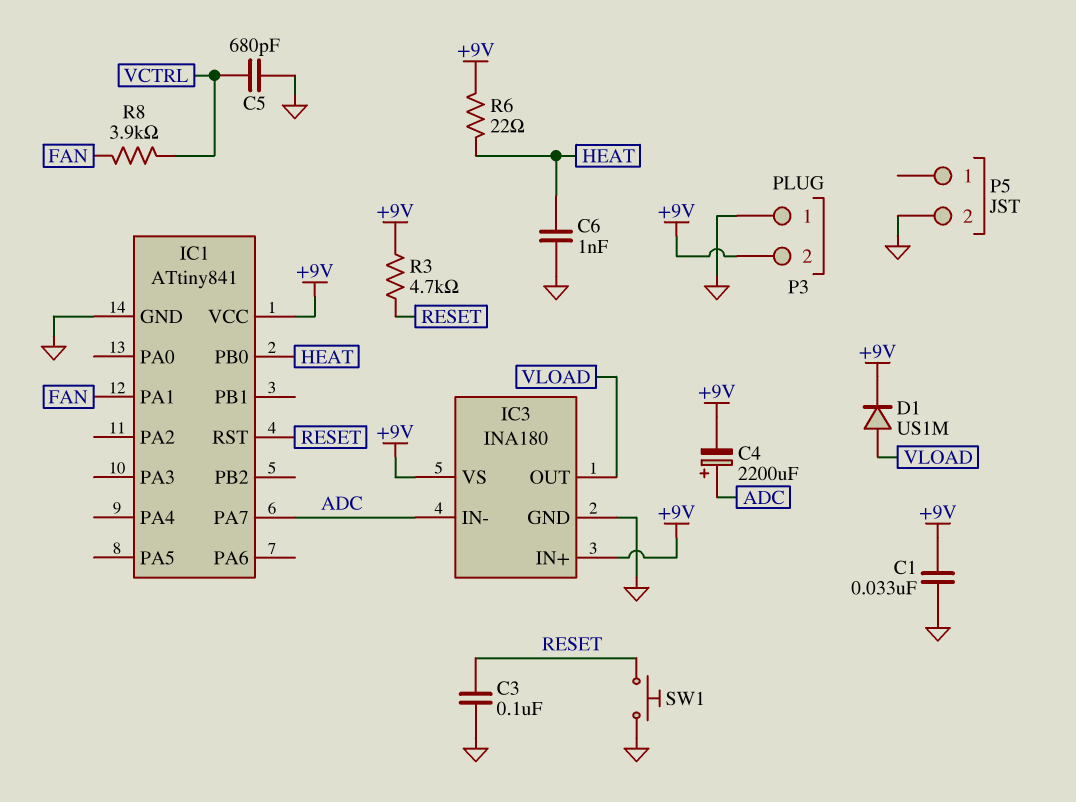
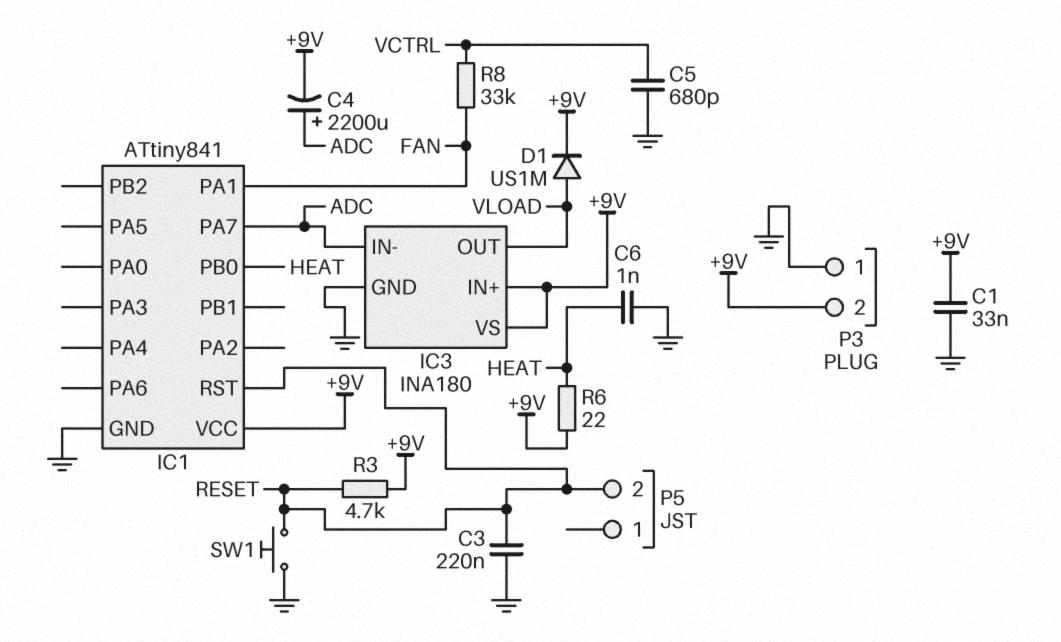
C3: 100nF (GND, RESET) -> 220nF (GND, RESET)
P5 pin 2: GND -> RESET
R8: 3.9k (FAN, VCTRL) -> 33k (FAN, VCTRL)

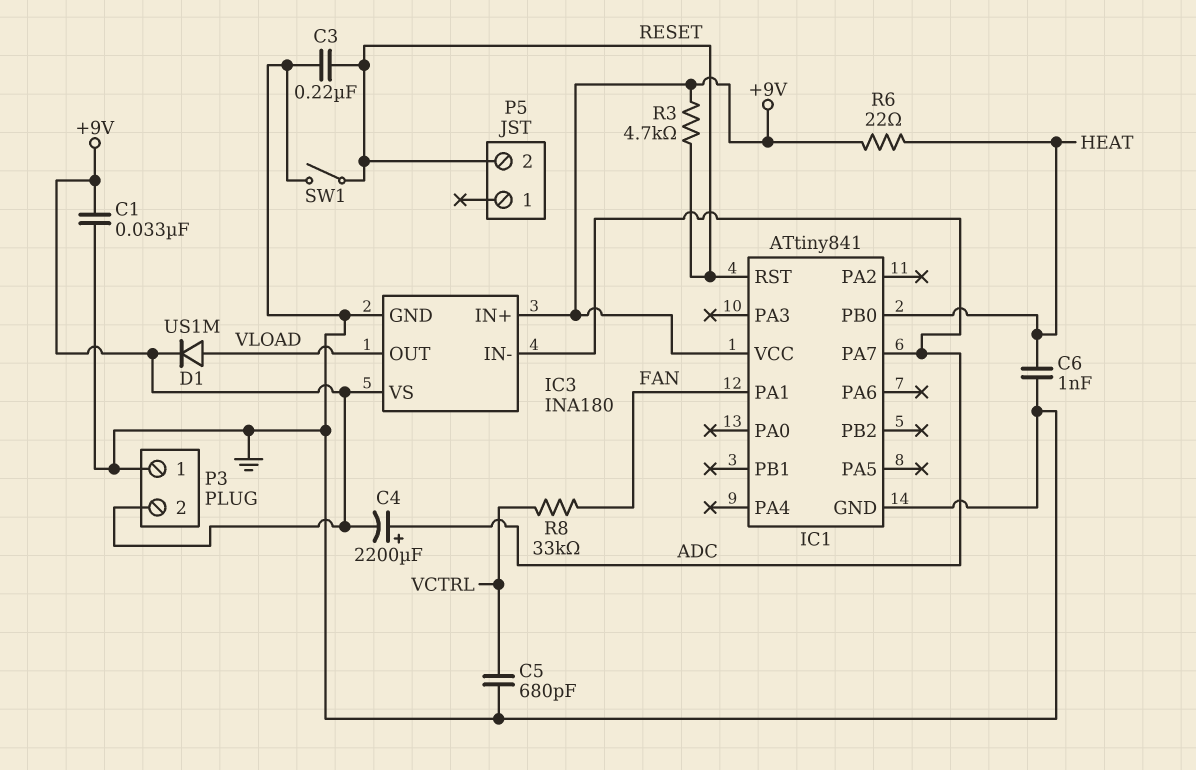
SW1: button (GND, RESET) -> switch (GND, RESET)

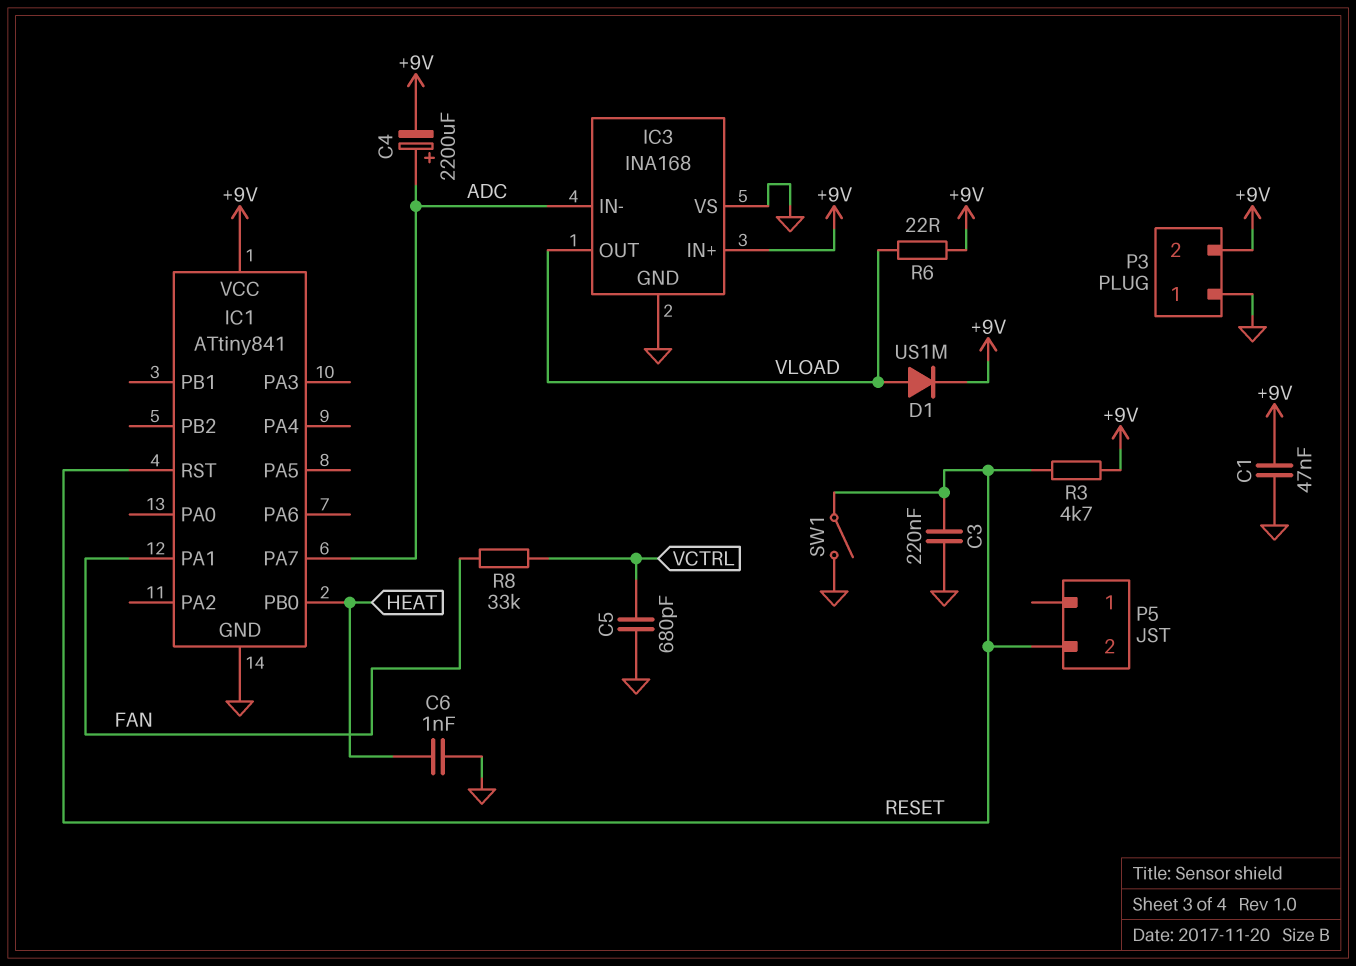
C1: 33nF (+9V, GND) -> 47nF (+9V, GND)
IC3: INA180 -> INA168
IC3 pin VS: +9V -> GND
R6: 22 (+9V, HEAT) -> 22 (+9V, VLOAD)

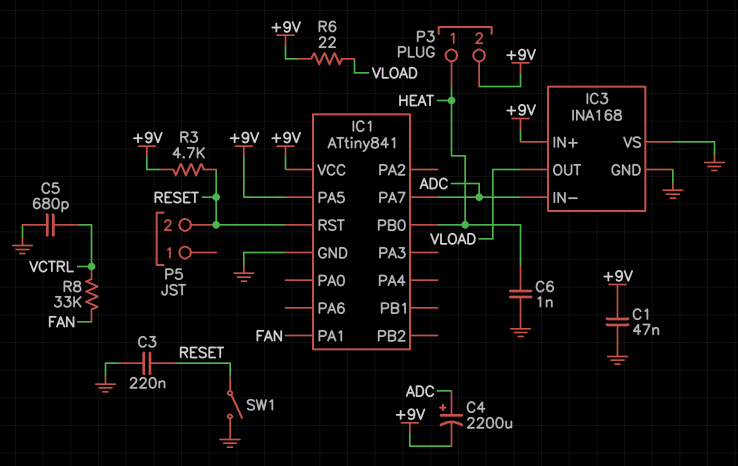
D1: diode US1M (A VLOAD, K +9V) -> none
IC1 pin PA5: none -> +9V
P3 pin 1: GND -> HEAT

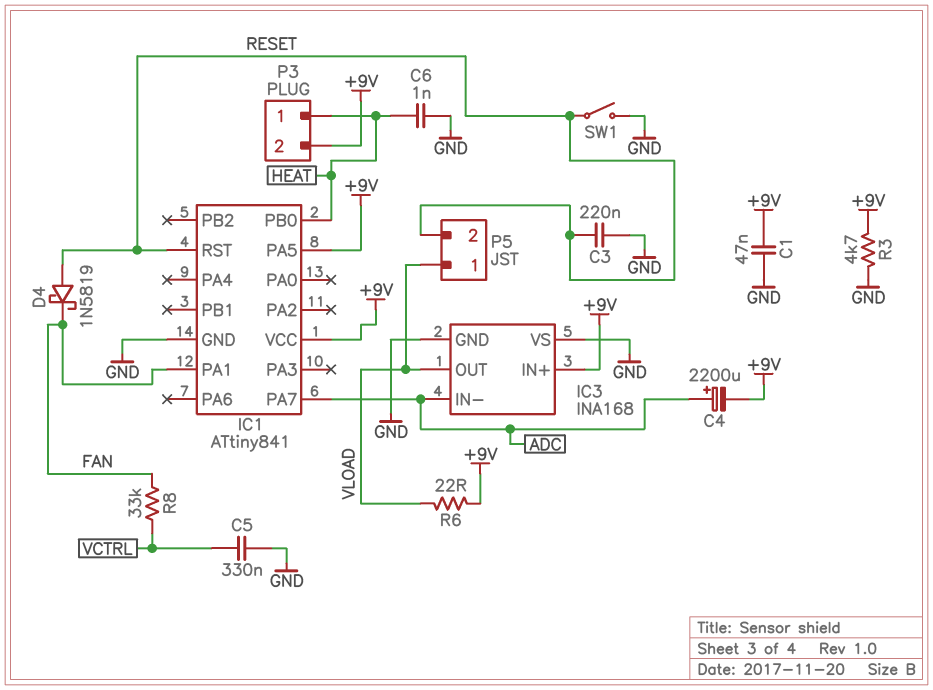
C5: 680pF (GND, VCTRL) -> 330nF (GND, VCTRL)
D4: none -> schottky 1N5819 (A RESET, K FAN)
P5 pin 1: none -> VLOAD
R3: 4.7k (+9V, RESET) -> 4.7k (+9V, GND)

